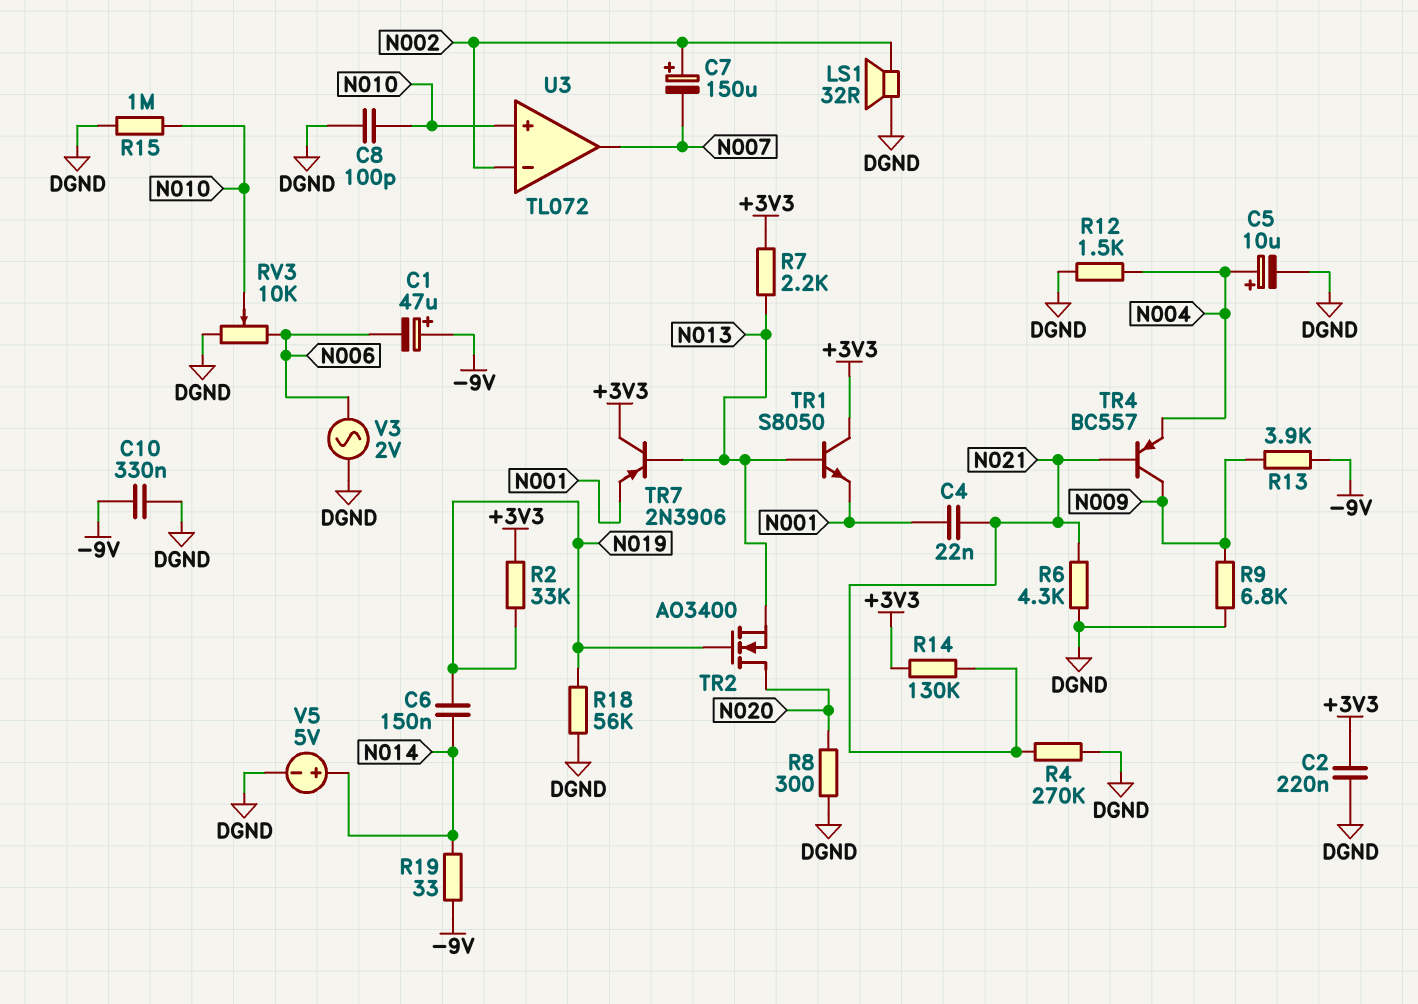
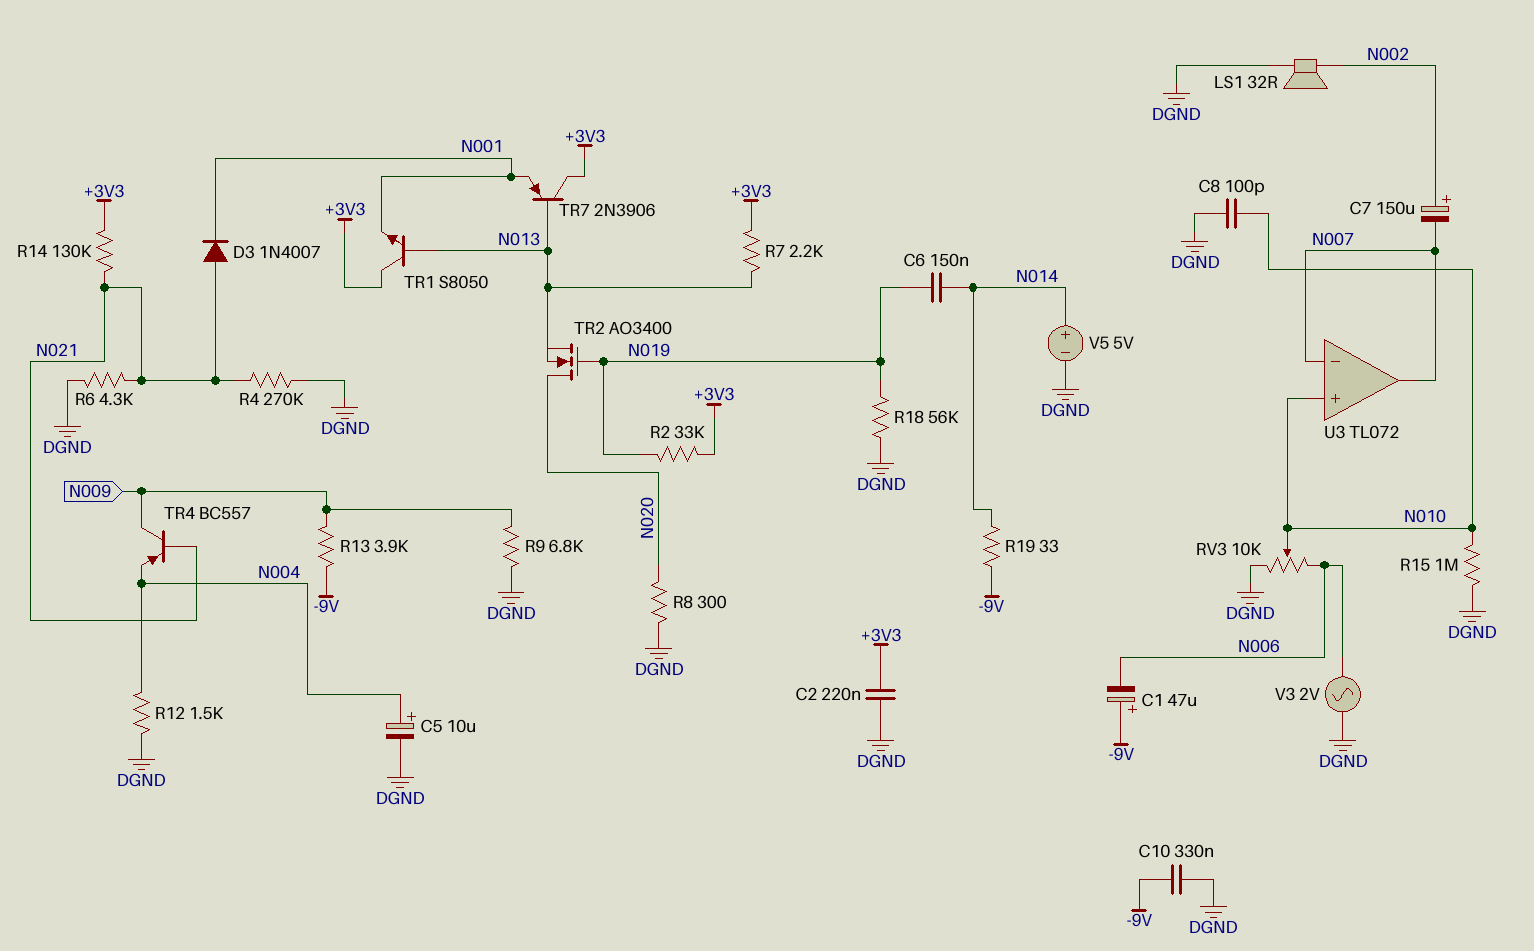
C4: 22nF (N001, N021) -> none
D3: none -> diode 1N4007 (A N021, K N001)
U3 pin in-: N002 -> N007

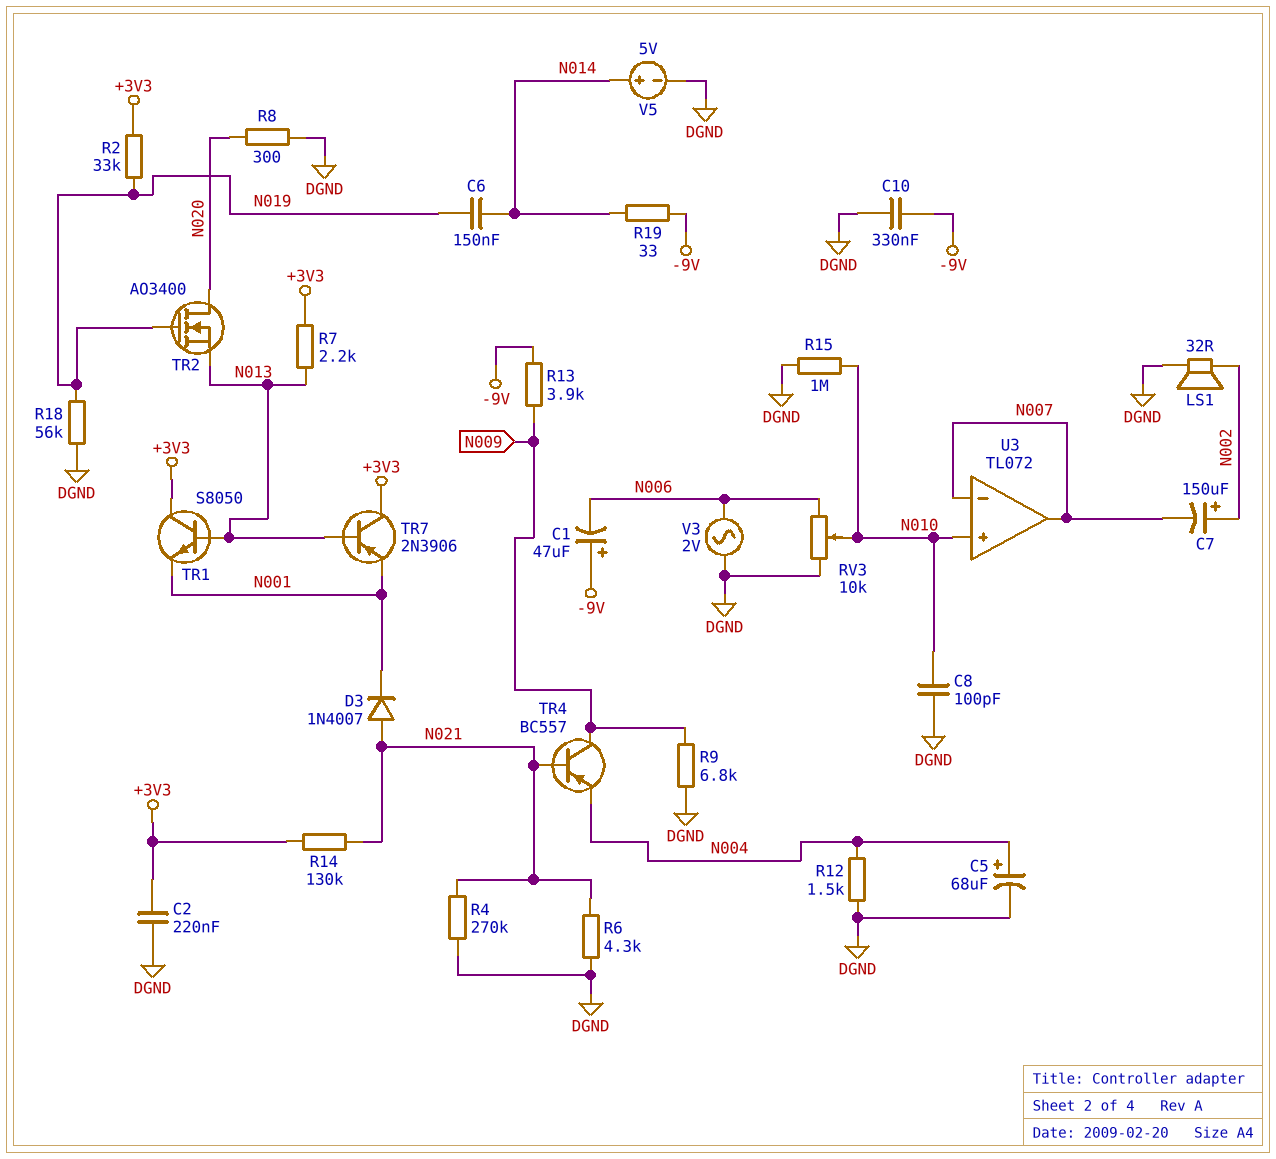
C5: 10uF (plus N004, minus DGND) -> 68uF (plus N004, minus DGND)

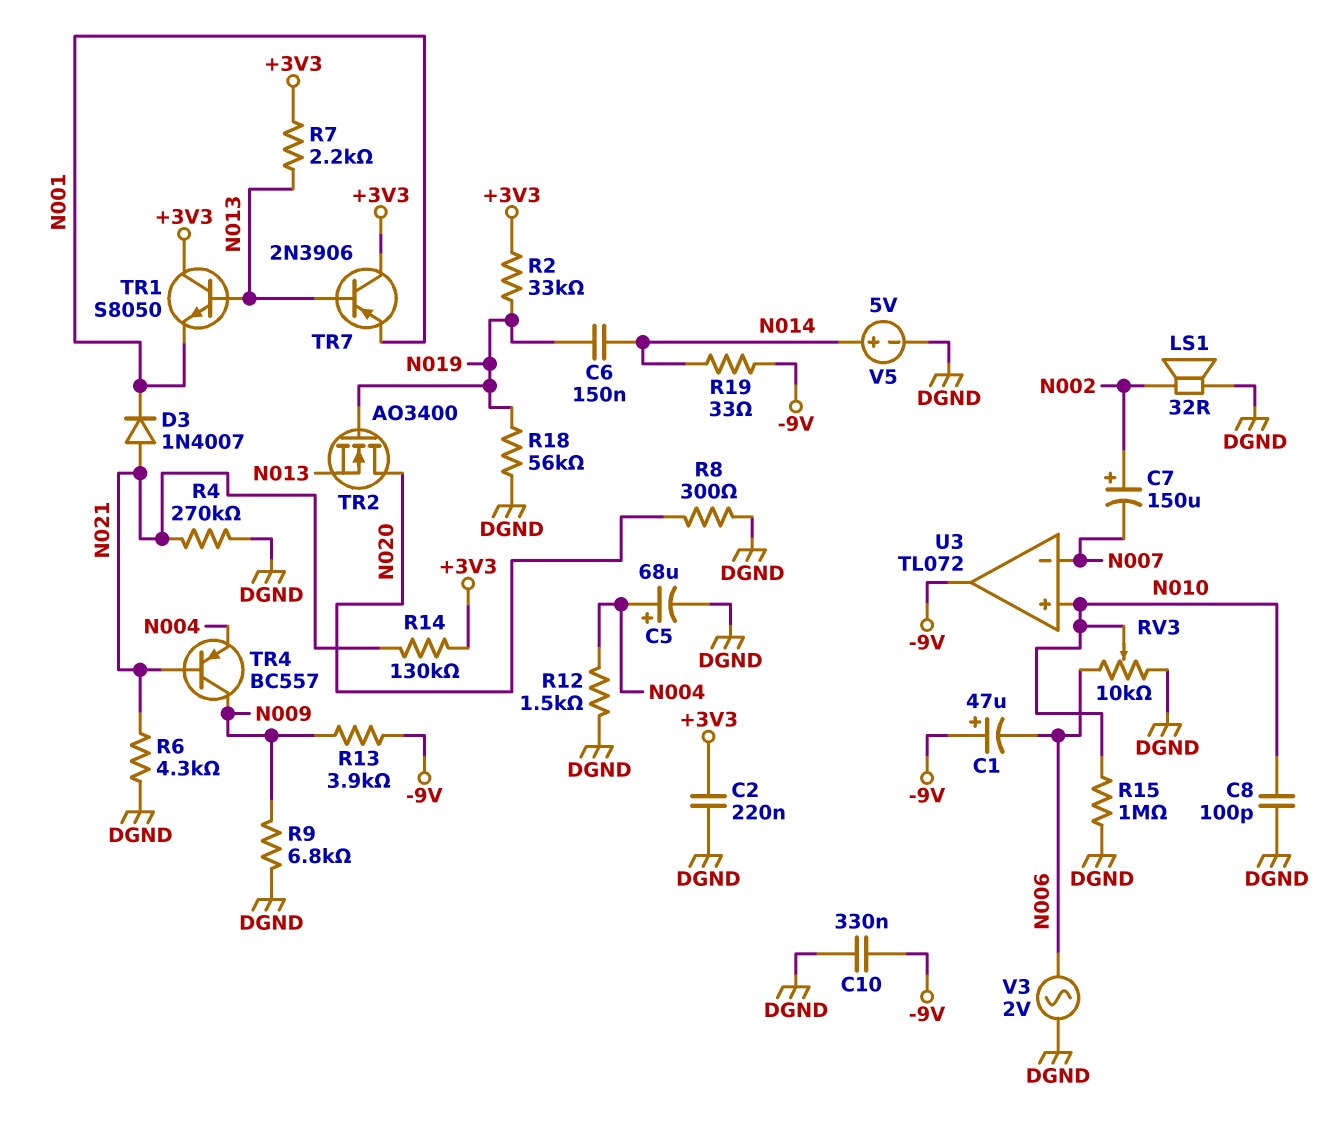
U3 pin out: N007 -> -9V

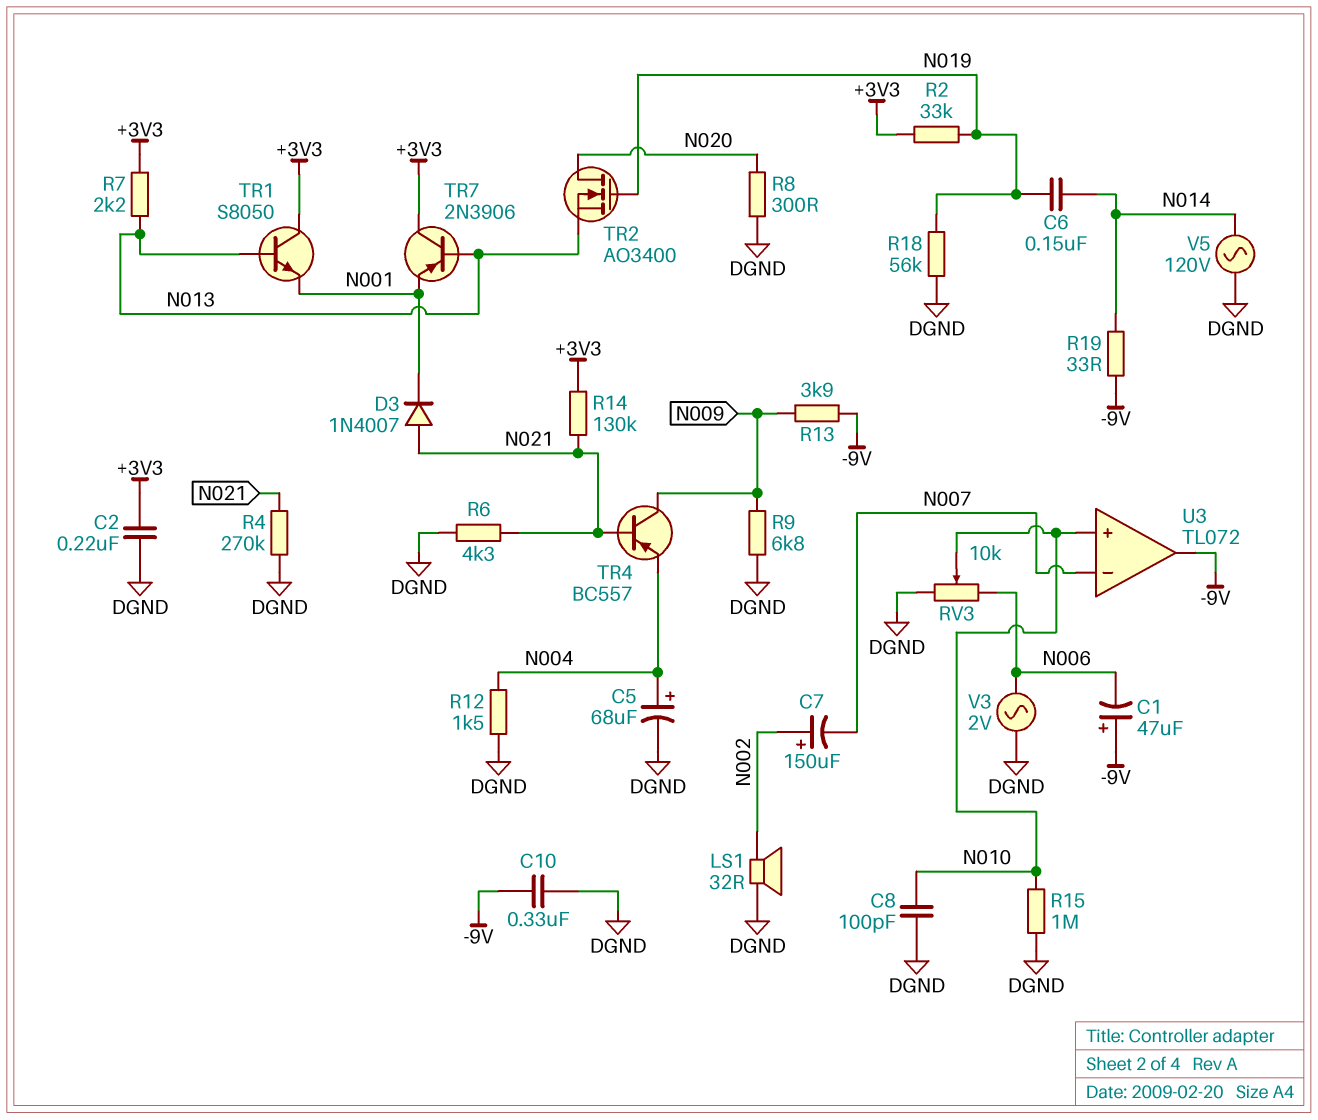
V5: 5V (plus N014, minus DGND) -> AC 120V (DGND, N014)

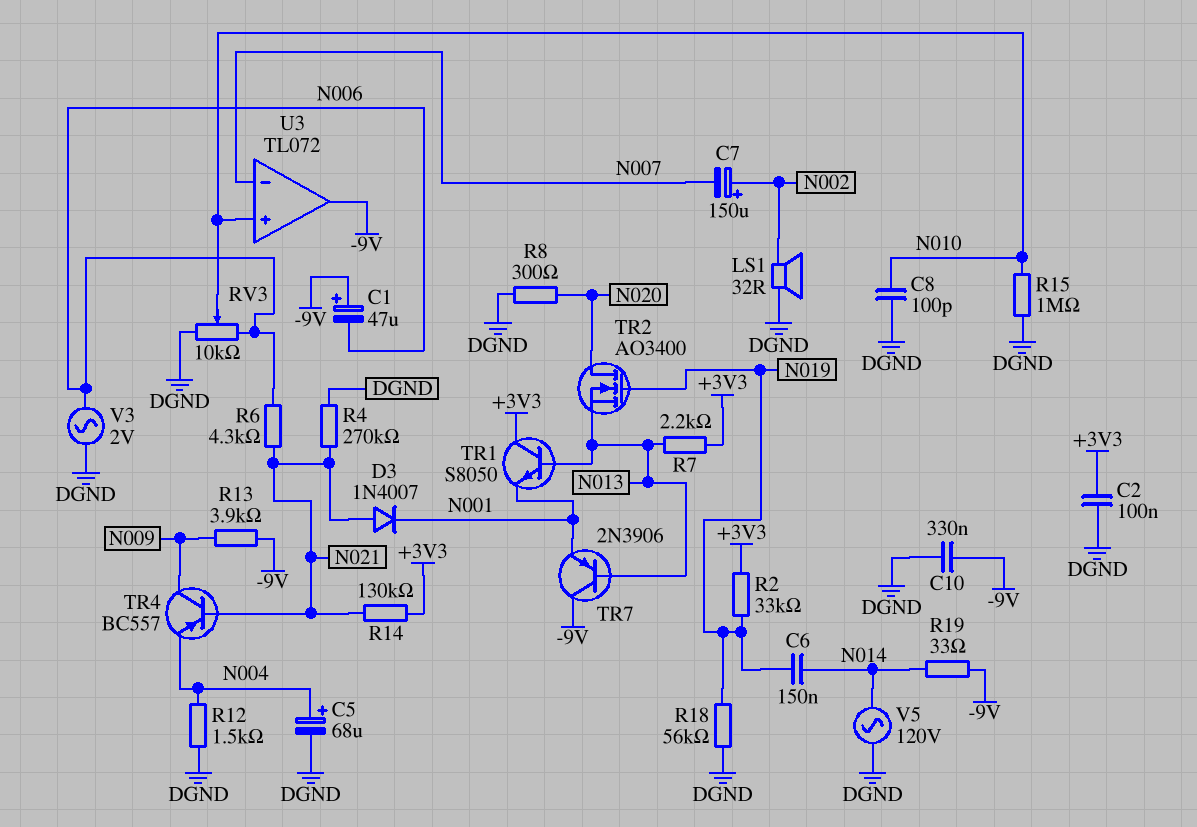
C2: 220nF (+3V3, DGND) -> 100nF (+3V3, DGND)
R6: 4.3k (DGND, N021) -> 4.3k (N006, N021)
R9: 6.8k (DGND, N009) -> none
TR7: PNP 2N3906 (B N013, C +3V3, E N001) -> PNP 2N3906 (B N013, C -9V, E N001)

